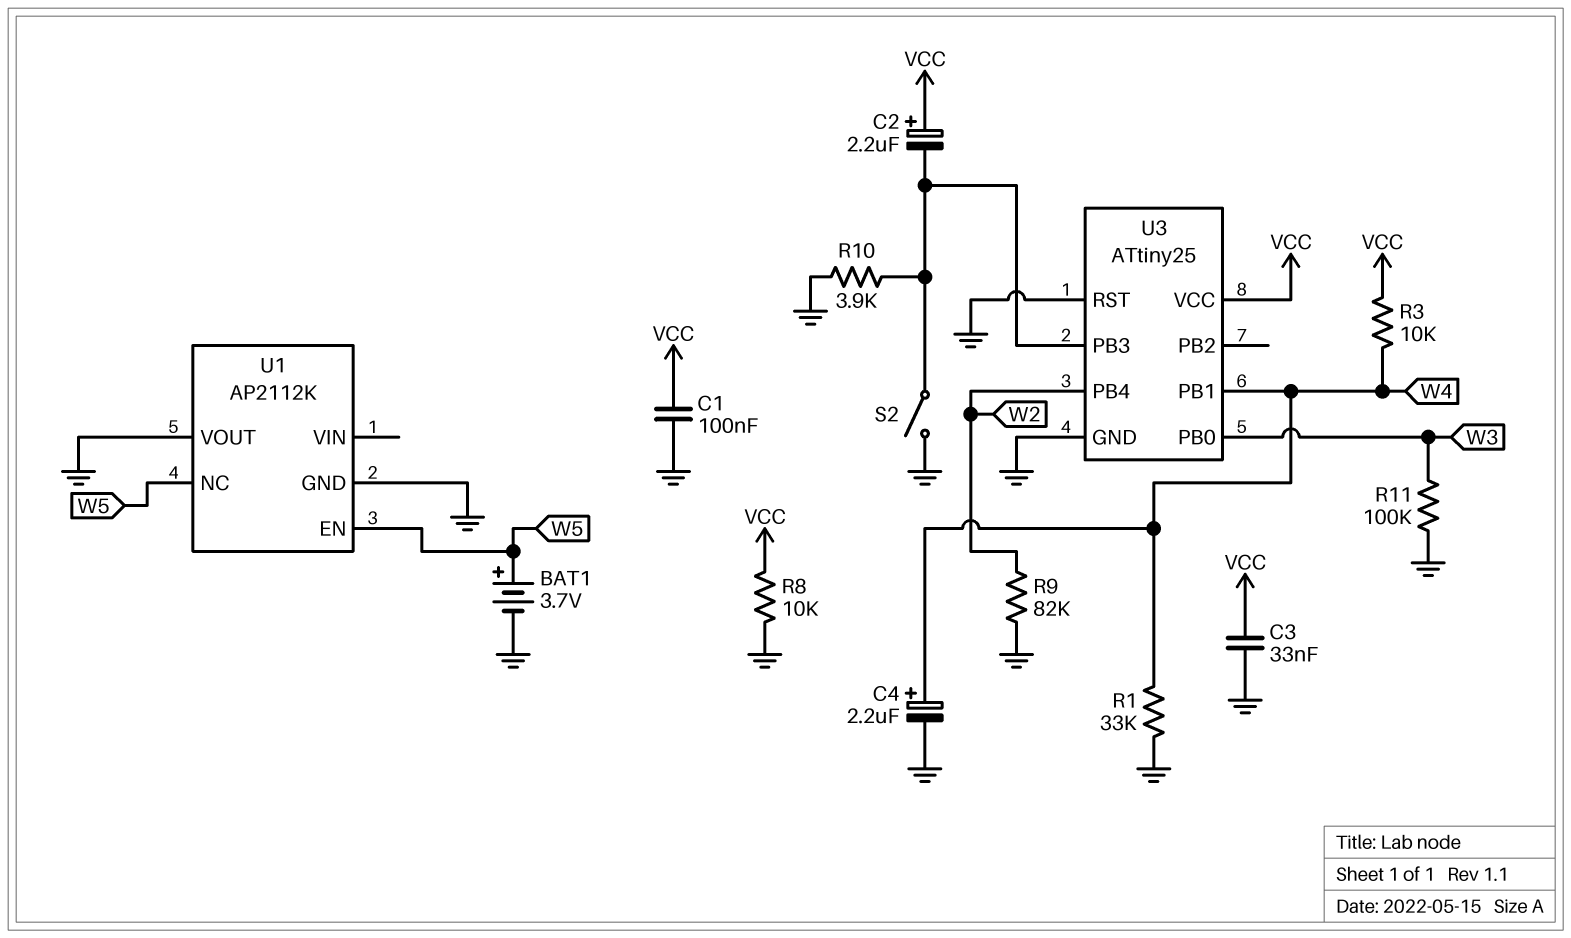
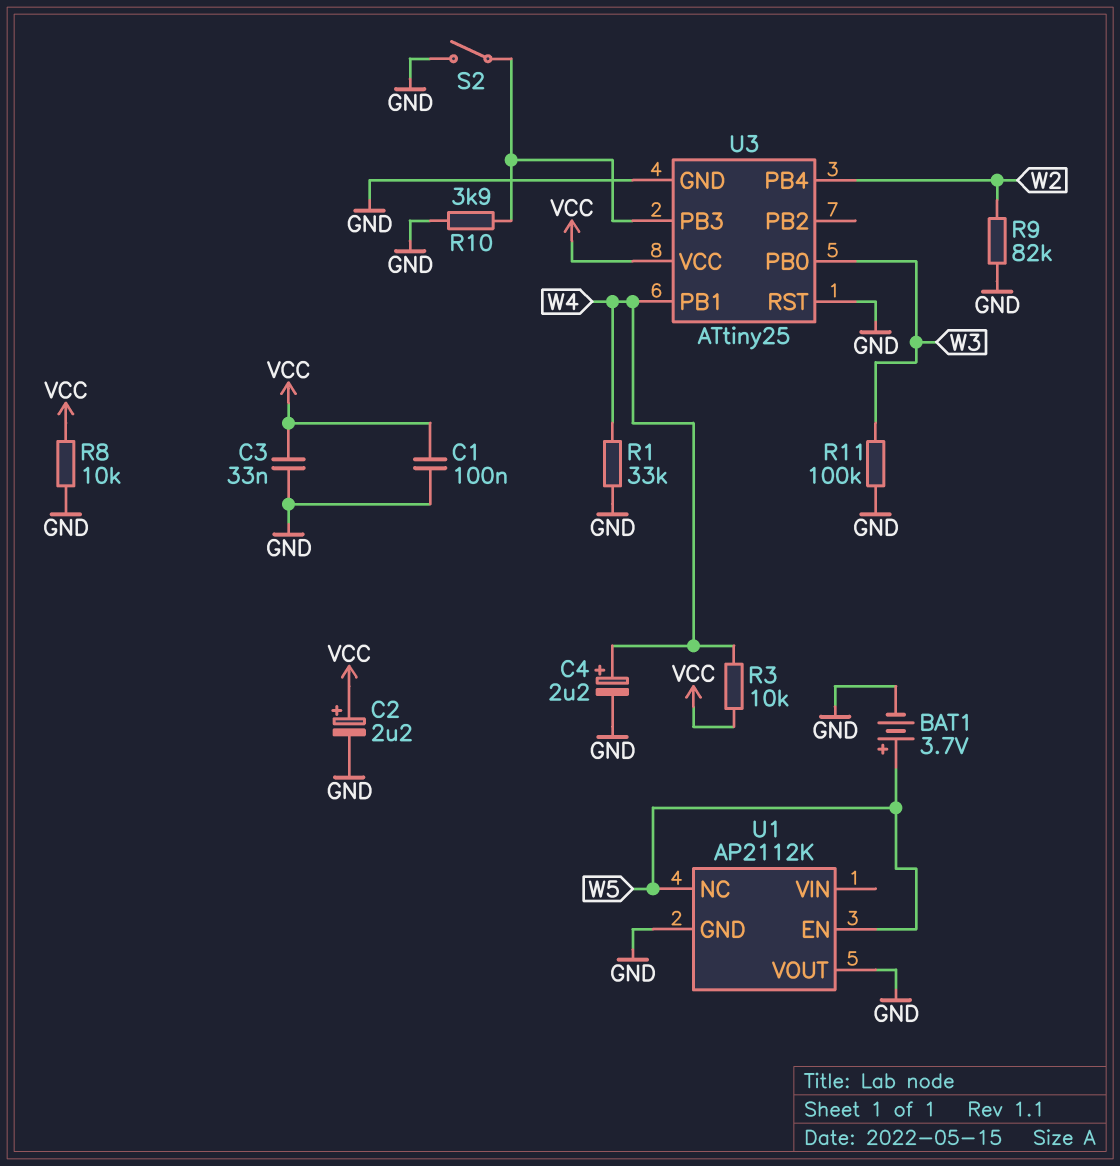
C2: 2.2uF (plus VCC, minus U3/PB3) -> 2.2uF (plus VCC, minus GND)

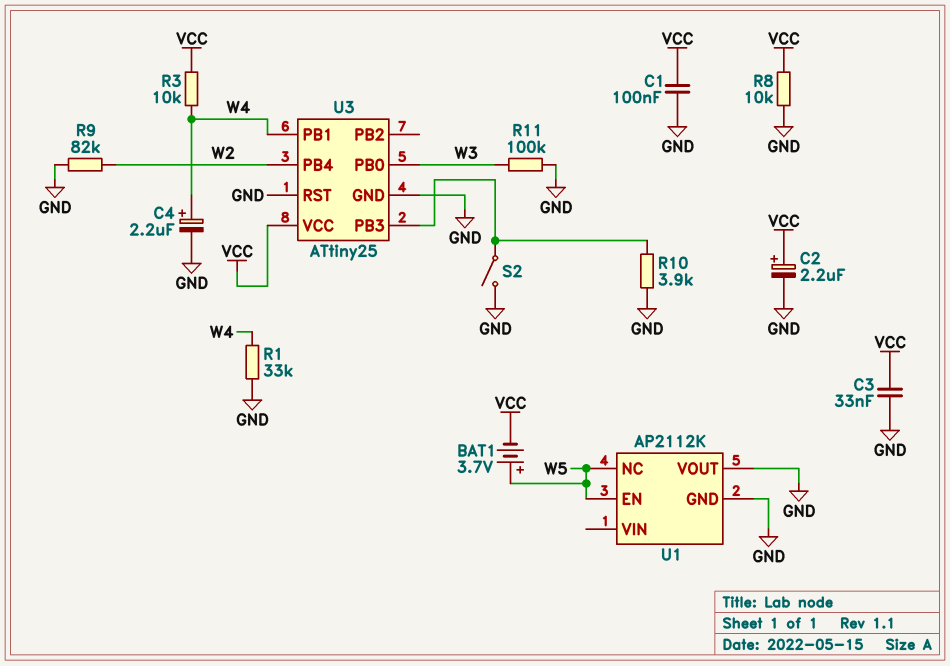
BAT1: 3.7V (plus W5, minus GND) -> 3.7V (plus W5, minus VCC)

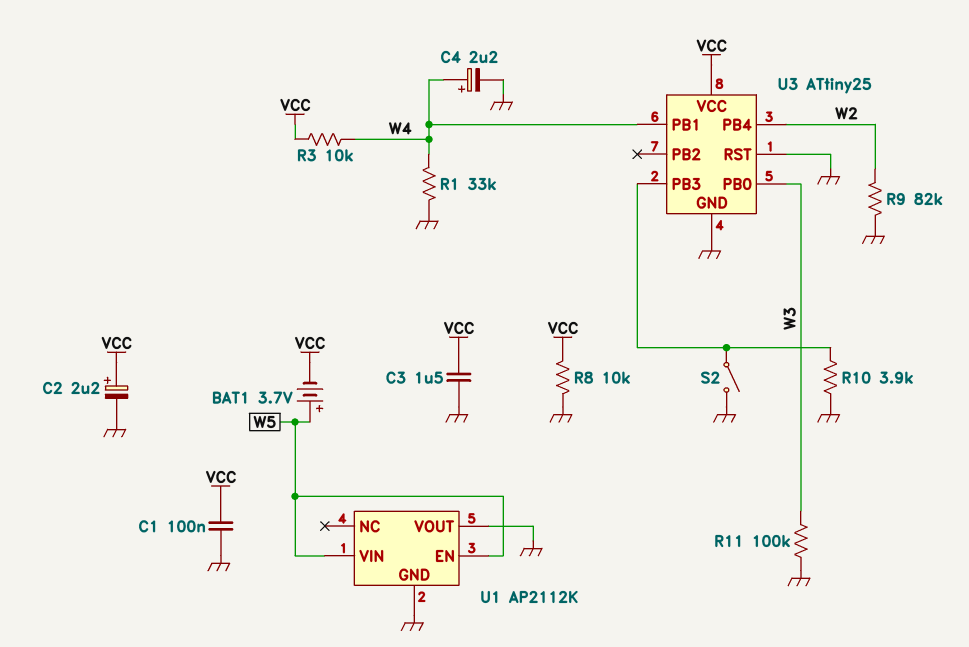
C3: 33nF (GND, VCC) -> 1.5uF (GND, VCC)
U1 pin NC: W5 -> none
U1 pin VIN: none -> W5

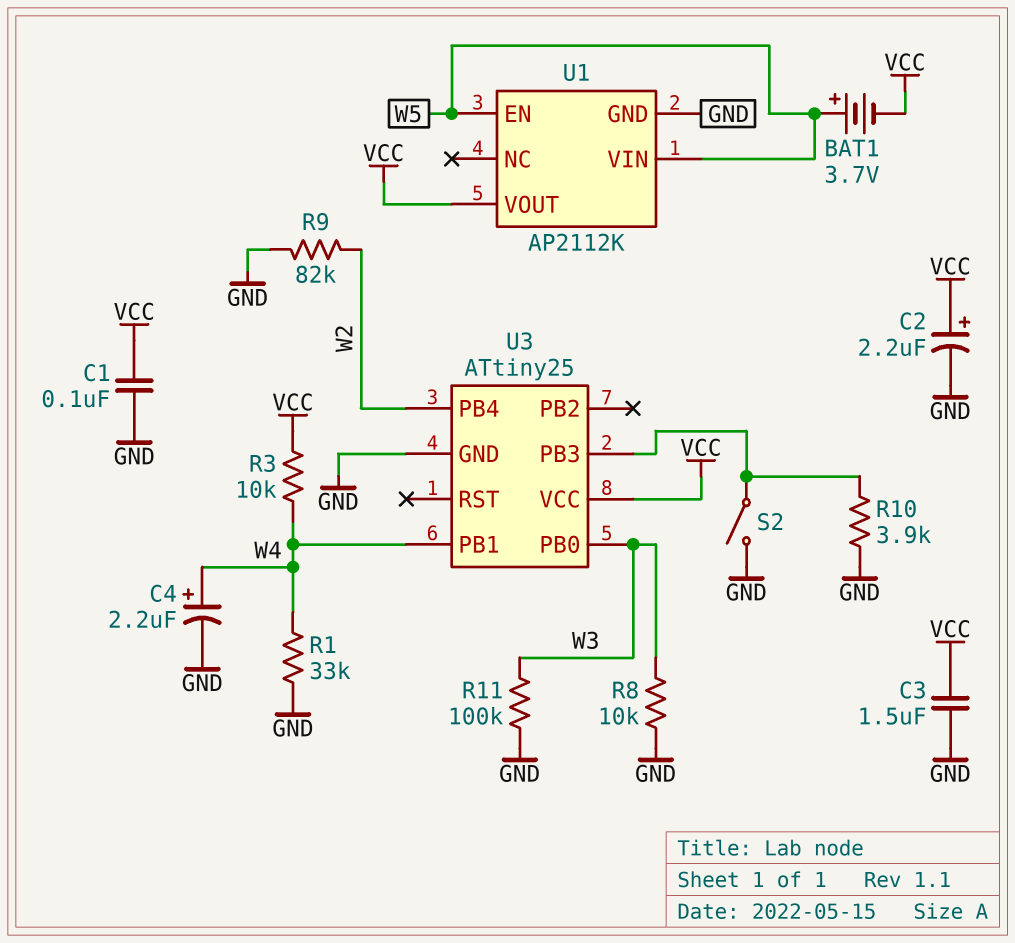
R8: 10k (GND, VCC) -> 10k (GND, W3)
U1 pin VOUT: GND -> VCC
U3 pin RST: GND -> none

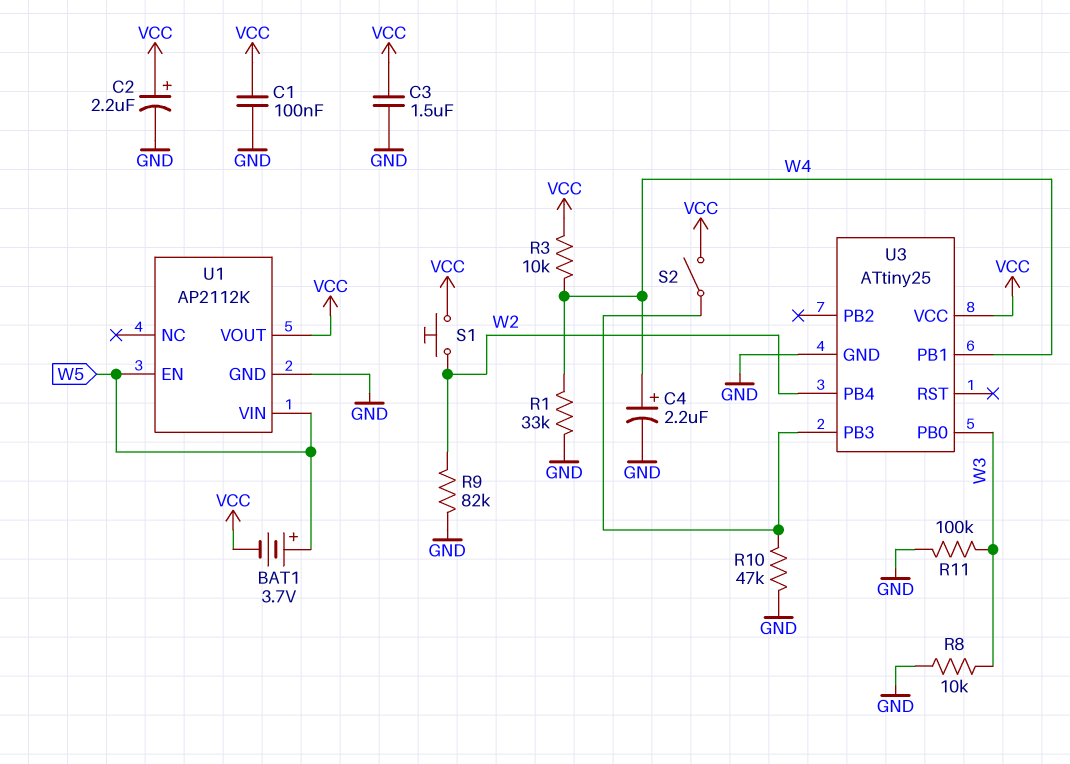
R10: 3.9k (GND, U3/PB3) -> 47k (GND, U3/PB3)
S1: none -> button (VCC, W2)
S2: switch (GND, U3/PB3) -> switch (U3/PB3, VCC)

